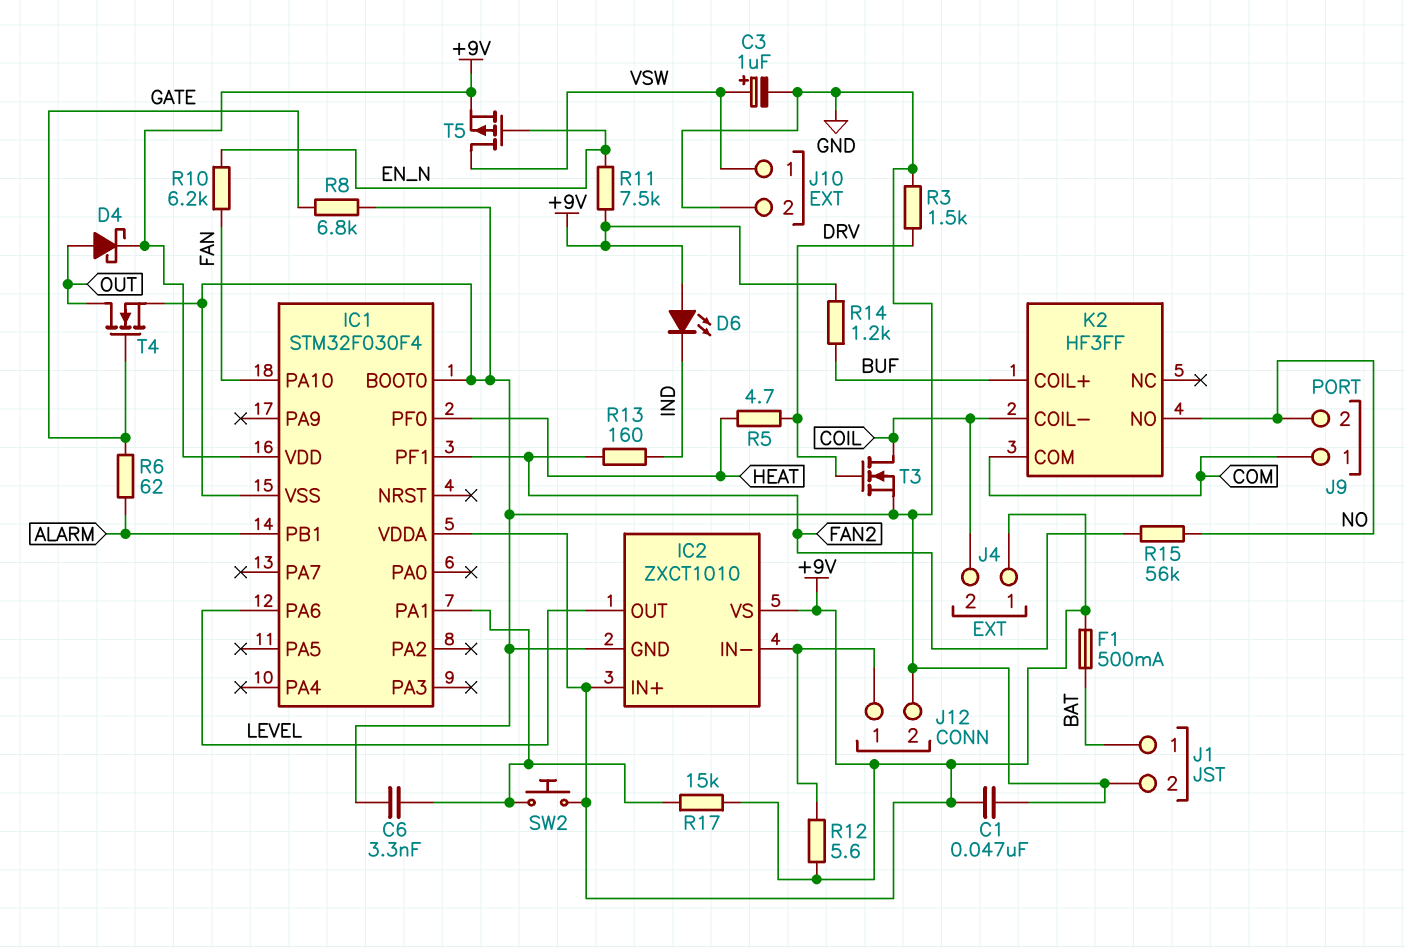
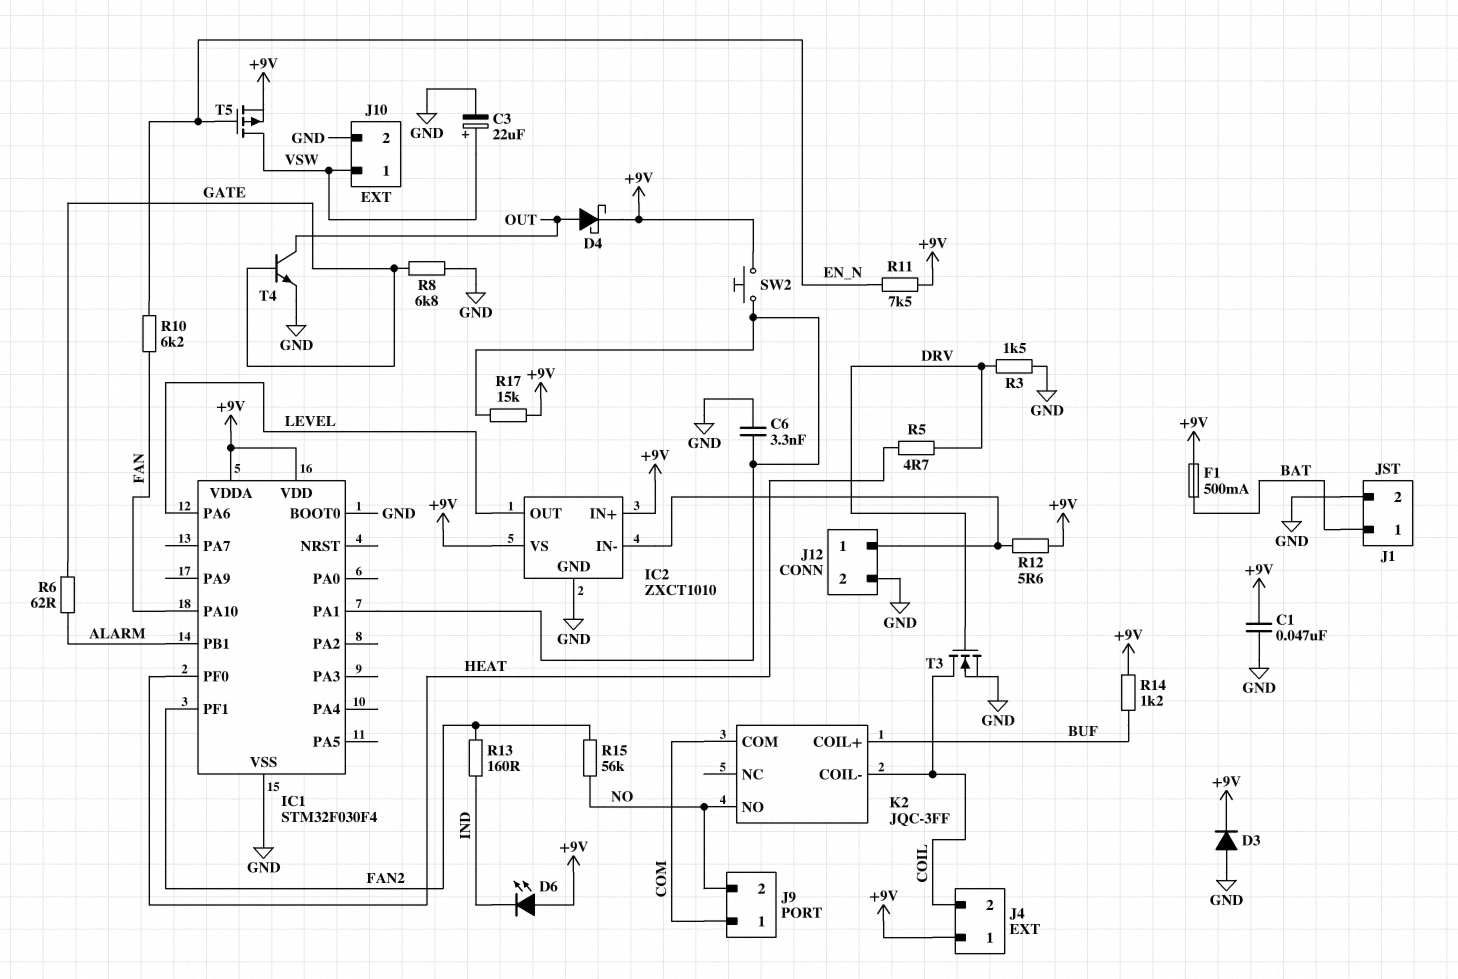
C3: 1uF (plus VSW, minus GND) -> 22uF (plus VSW, minus GND)
D3: none -> diode (A GND, K +9V)
K2: HF3FF -> JQC-3FF
T4: NMOS (G GATE, D OUT, S GND) -> NPN (B GATE, C OUT, E GND)

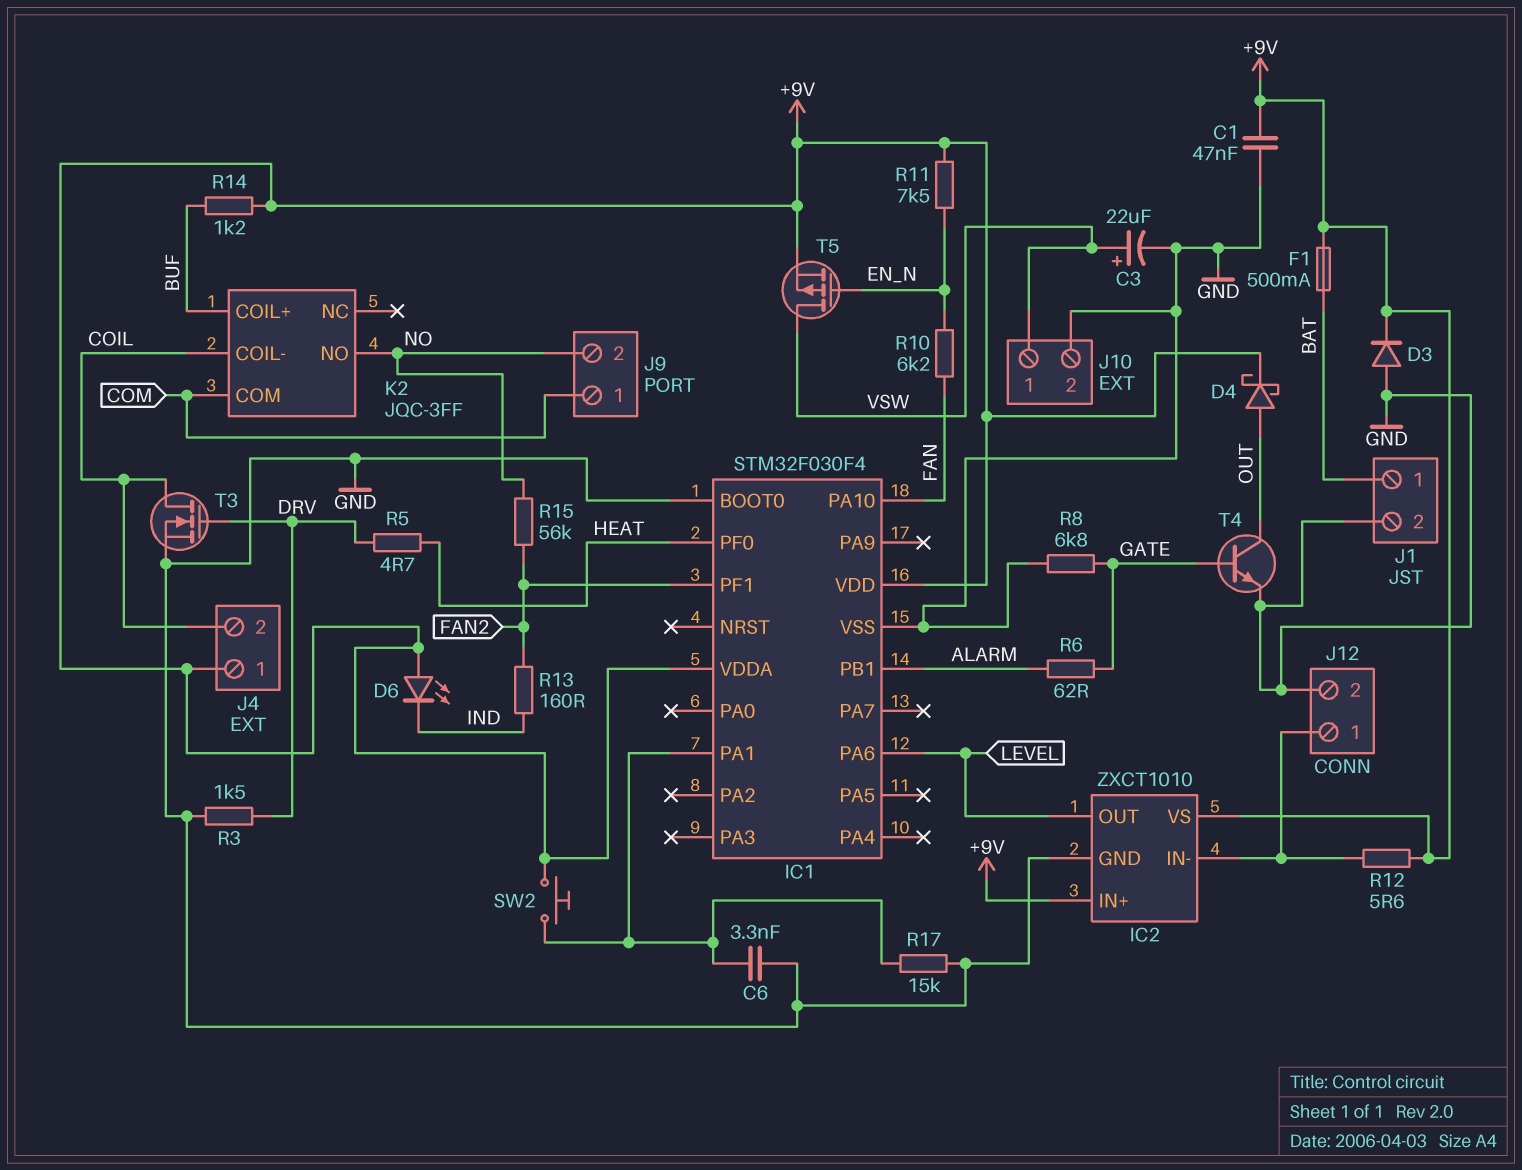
R17: 15k (+9V, IC1/PA1) -> 15k (GND, IC1/PA1)

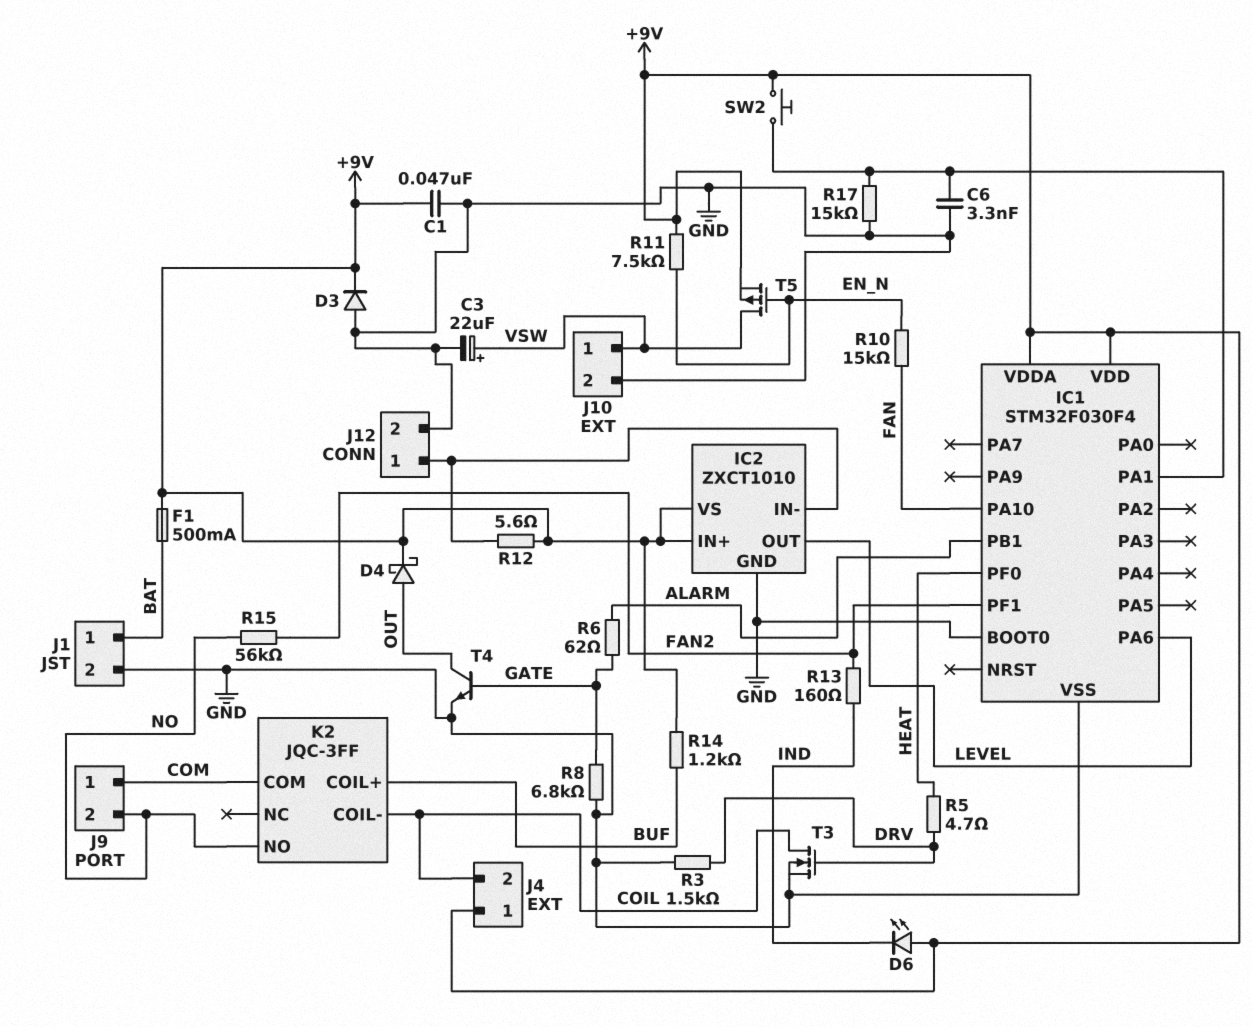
R10: 6.2k (EN_N, FAN) -> 15k (EN_N, FAN)

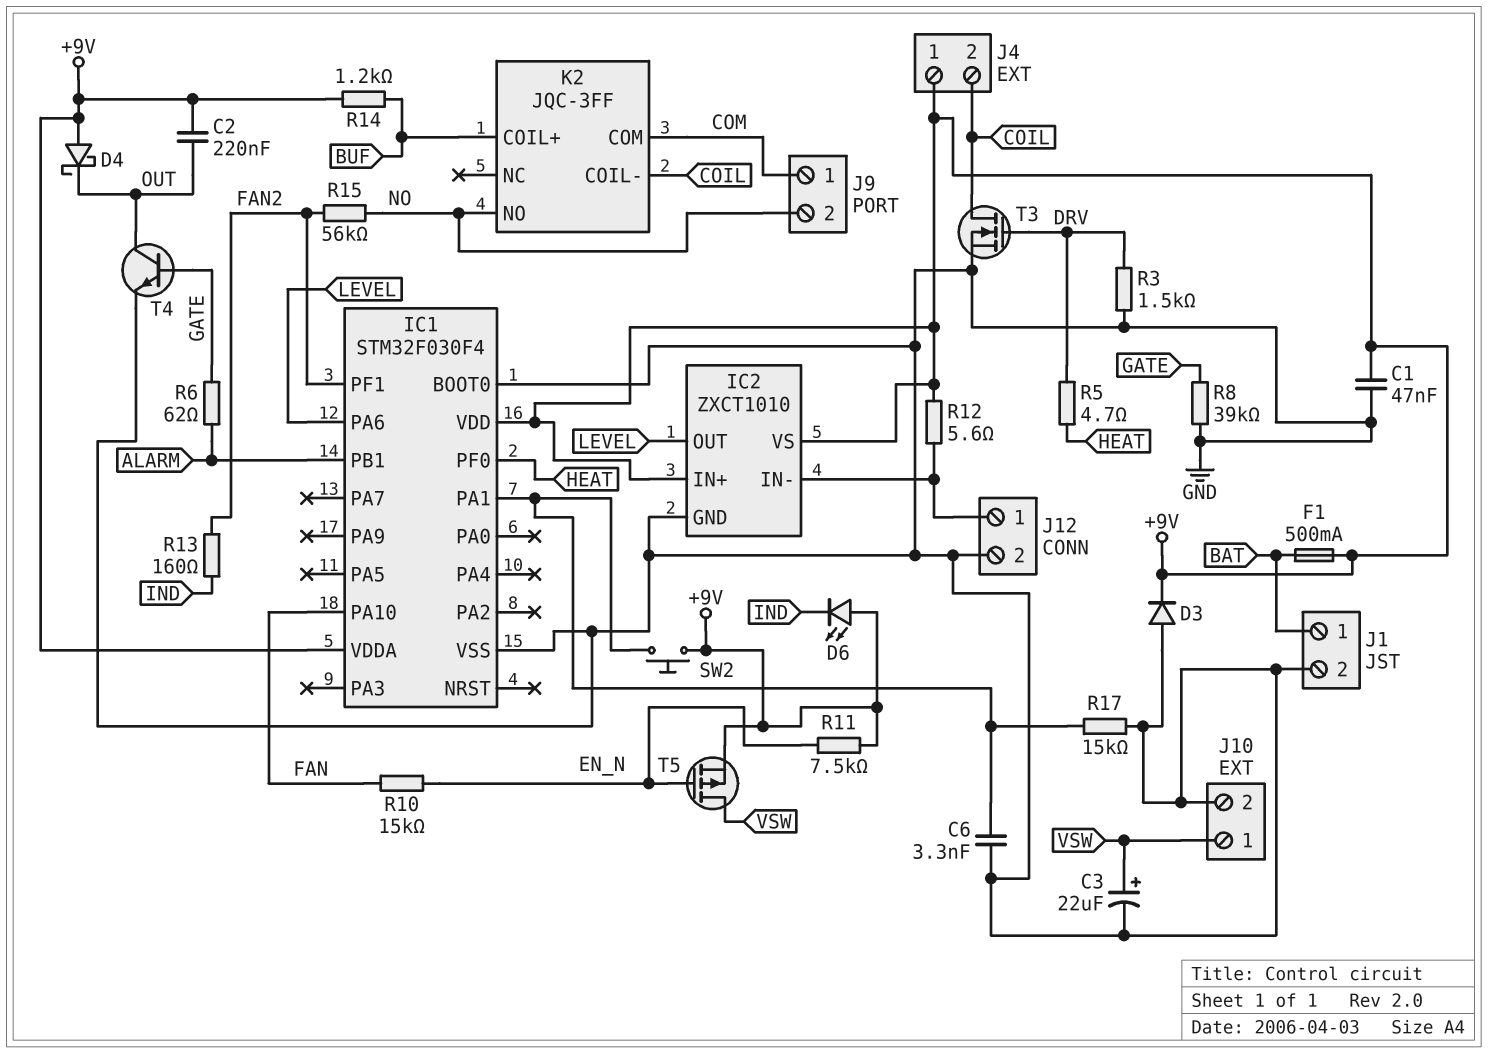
C2: none -> 220nF (+9V, OUT)
D4: schottky (A OUT, K +9V) -> schottky (A +9V, K OUT)
R8: 6.8k (GATE, GND) -> 39k (GATE, GND)

